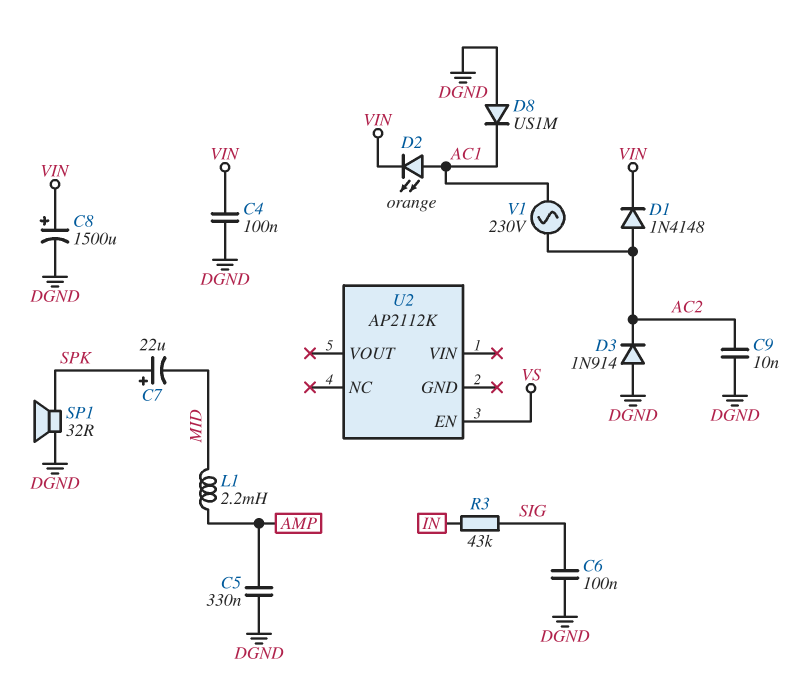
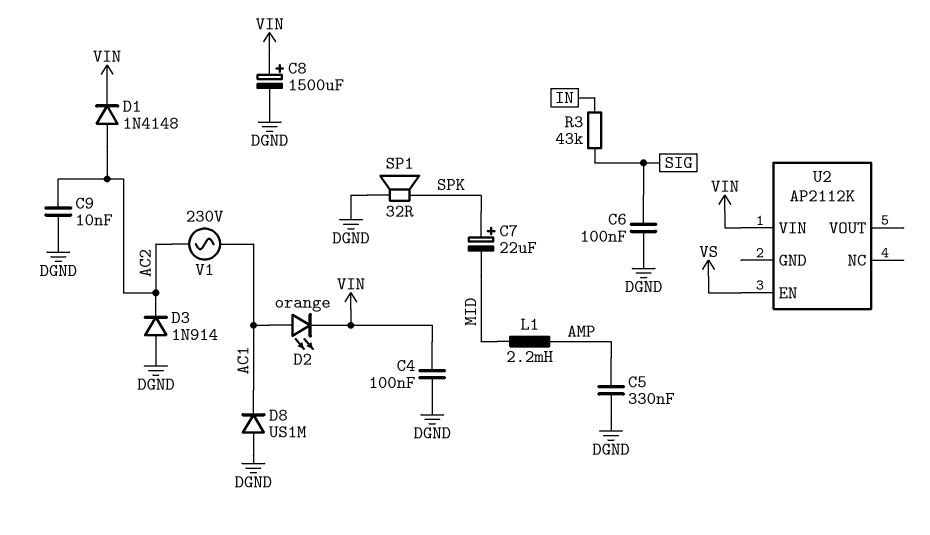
U2 pin VIN: none -> VIN

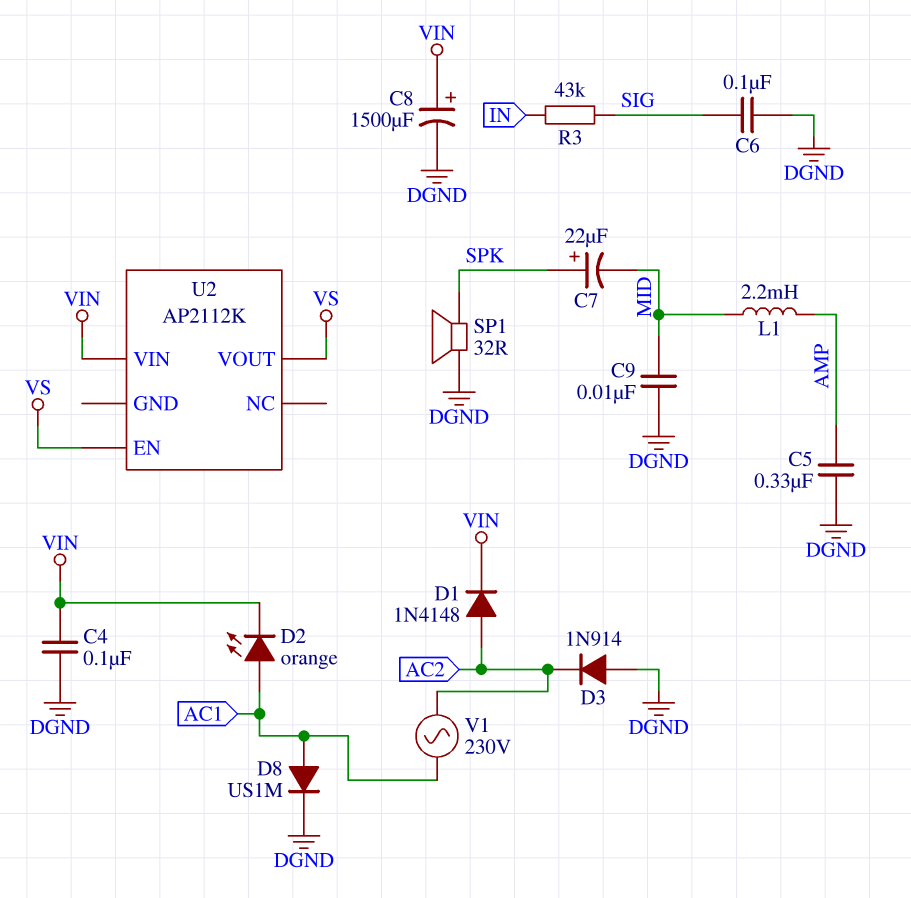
C9: 10nF (AC2, DGND) -> 10nF (DGND, MID)
D8: diode US1M (A DGND, K AC1) -> diode US1M (A AC1, K DGND)
U2 pin VOUT: none -> VS

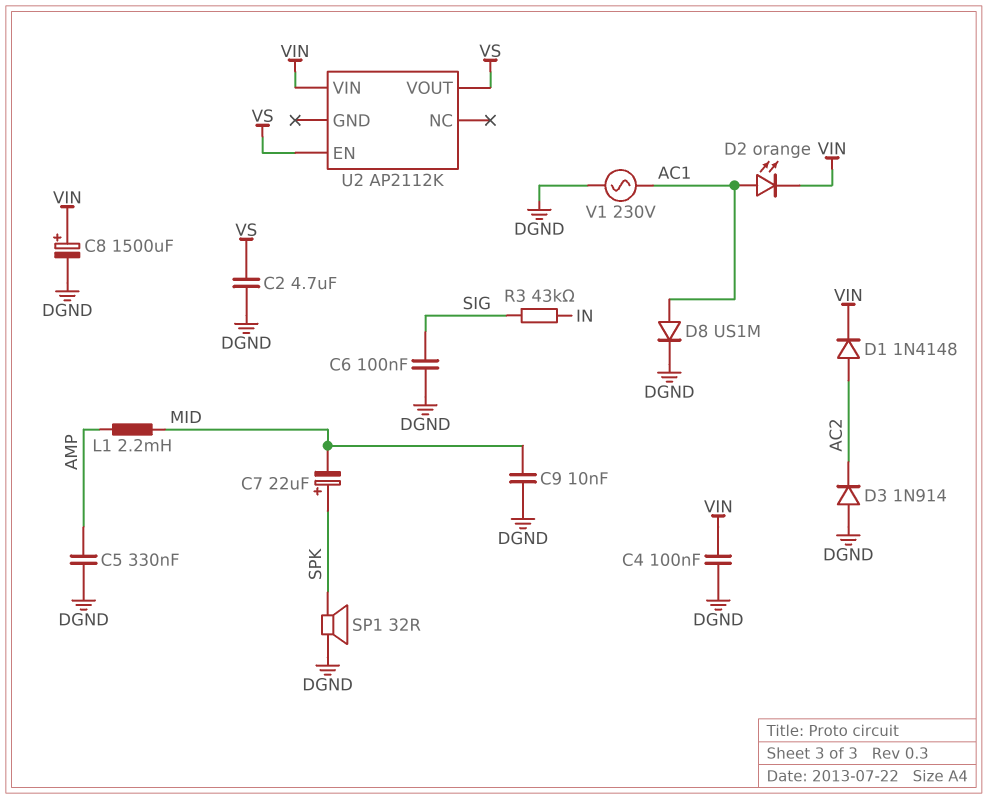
C2: none -> 4.7uF (DGND, VS)
V1: AC 230V (AC1, AC2) -> AC 230V (AC1, DGND)

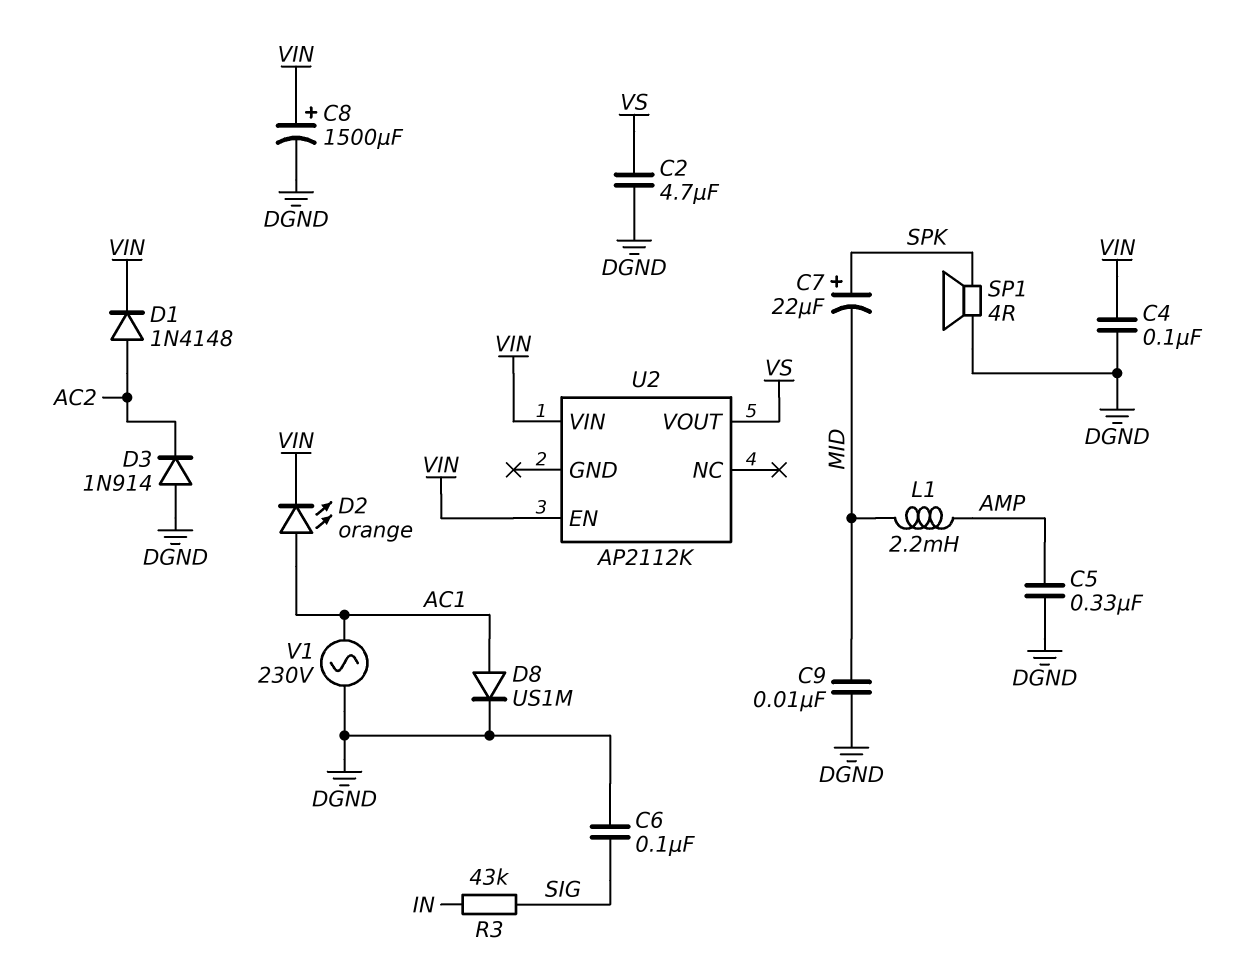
SP1: speaker 32R (DGND, SPK) -> speaker 4R (DGND, SPK)
U2 pin EN: VS -> VIN

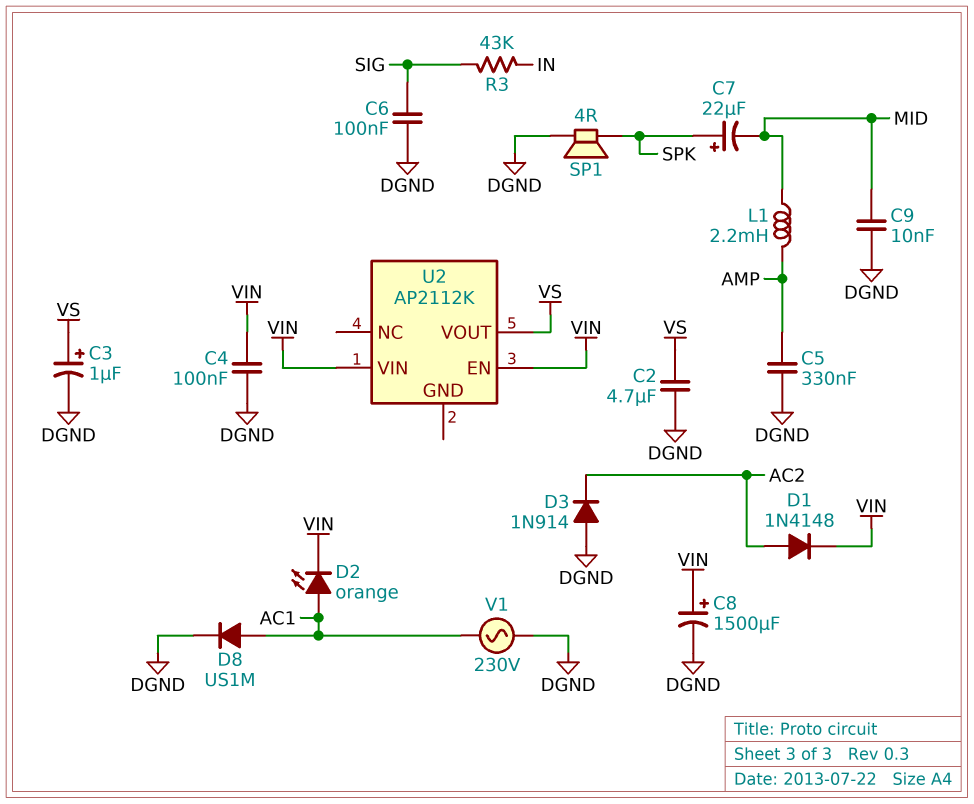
C3: none -> 1uF (plus VS, minus DGND)

